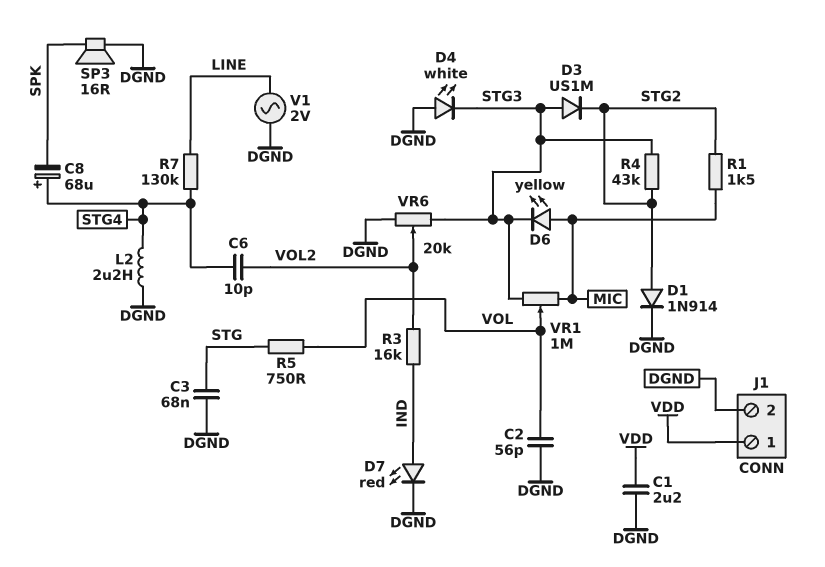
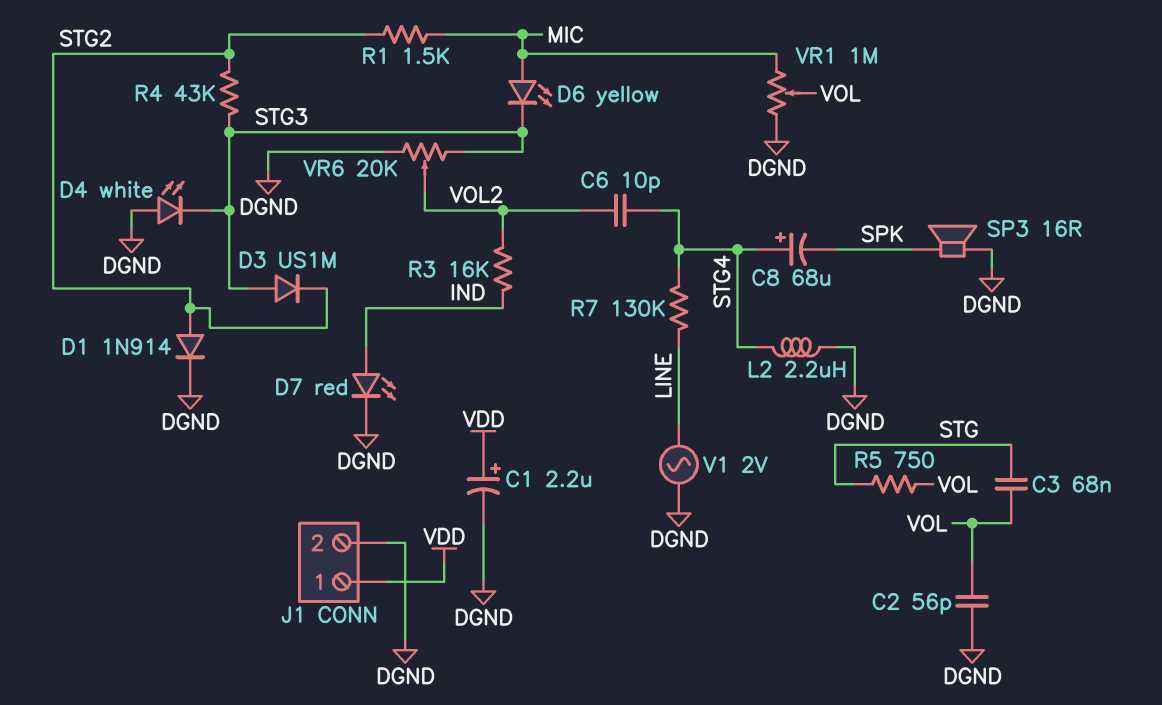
C1: 2.2uF (DGND, VDD) -> 2.2uF (plus VDD, minus DGND)
C3: 68nF (DGND, STG) -> 68nF (STG, VOL)
VR1: 1M (MIC, STG3, wiper VOL) -> 1M (DGND, MIC, wiper VOL)

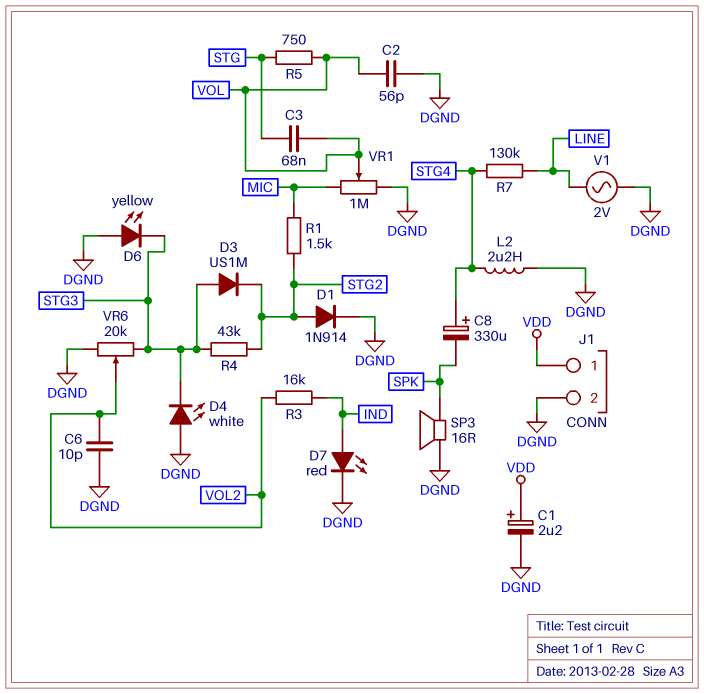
C6: 10pF (STG4, VOL2) -> 10pF (DGND, VOL2)
C8: 68uF (plus STG4, minus SPK) -> 330uF (plus STG4, minus SPK)
D6: LED yellow (A MIC, K STG3) -> LED yellow (A DGND, K STG3)

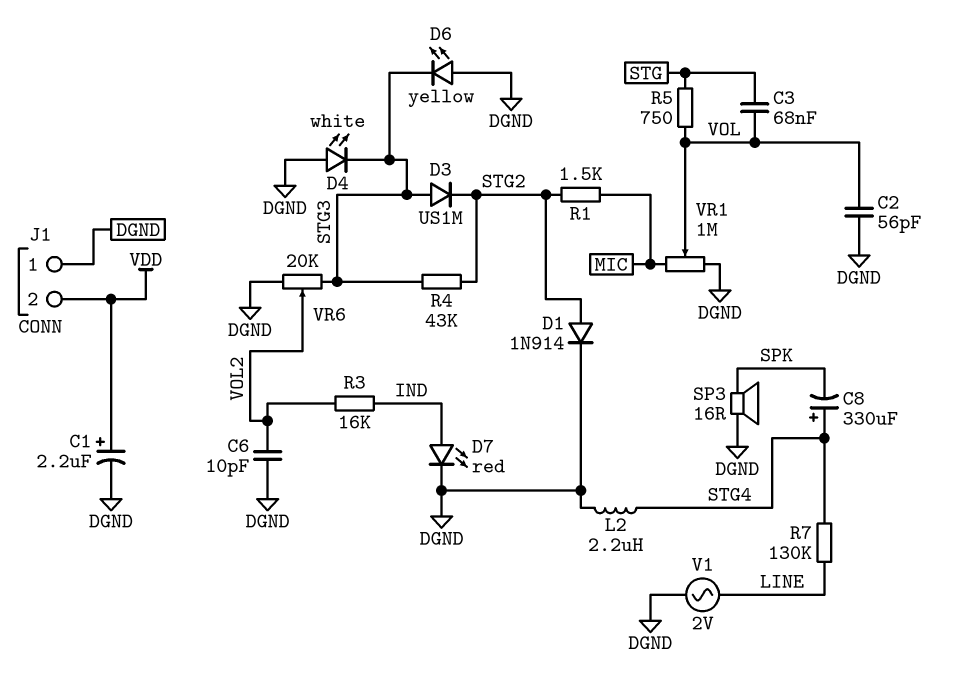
J1 pin 1: VDD -> DGND
J1 pin 2: DGND -> VDD

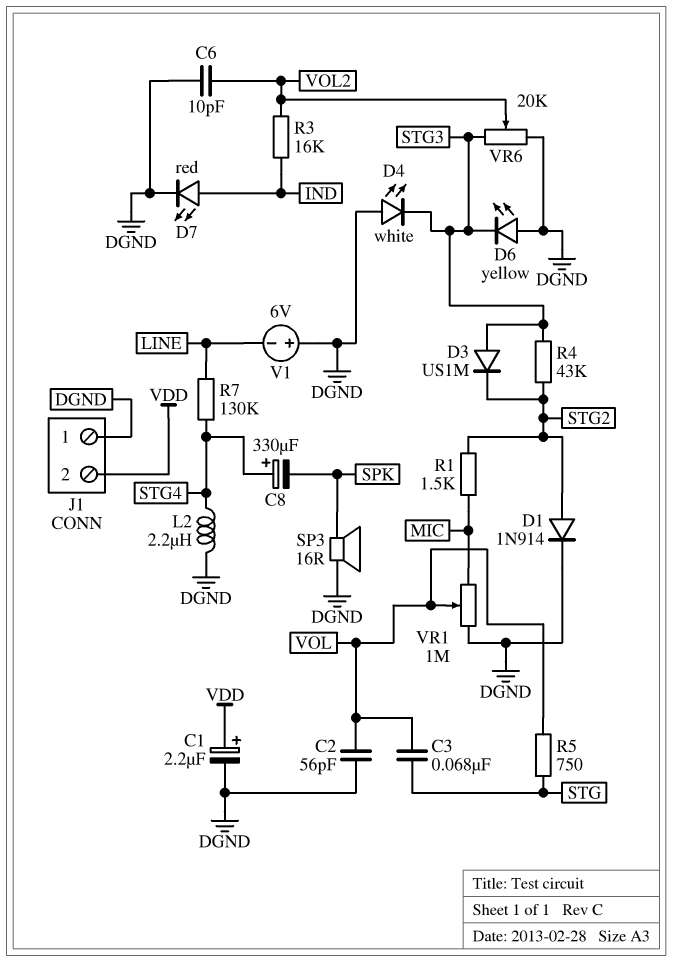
V1: AC 2V (DGND, LINE) -> 6V (plus DGND, minus LINE)

